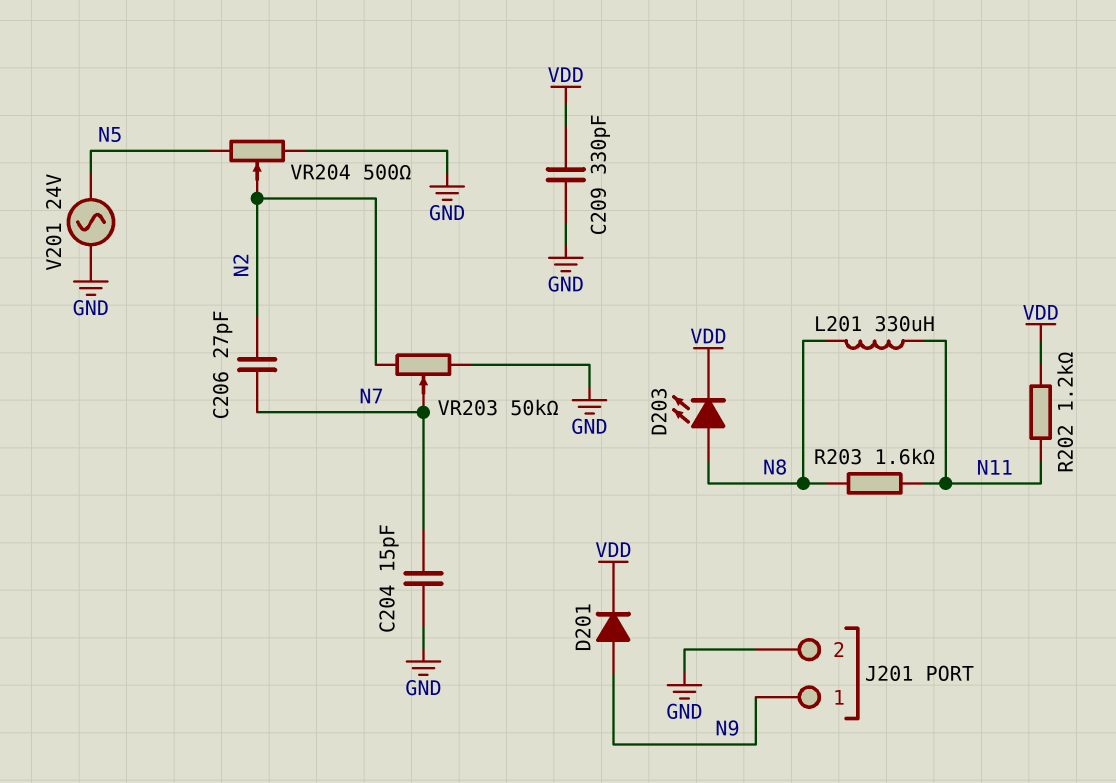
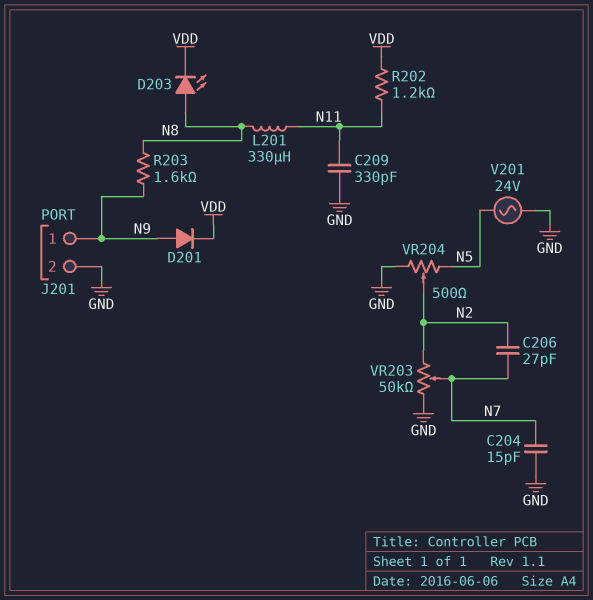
C209: 330pF (GND, VDD) -> 330pF (GND, N11)
R203: 1.6k (N8, N11) -> 1.6k (N8, N9)

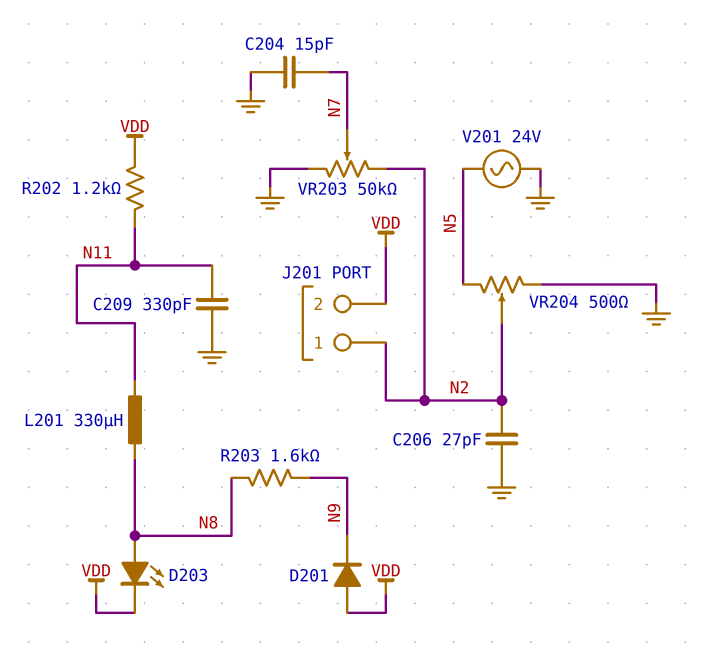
C206: 27pF (N2, N7) -> 27pF (GND, N2)
D201: diode (A N9, K VDD) -> diode (A VDD, K N9)
J201 pin 1: N9 -> N2
J201 pin 2: GND -> VDD

